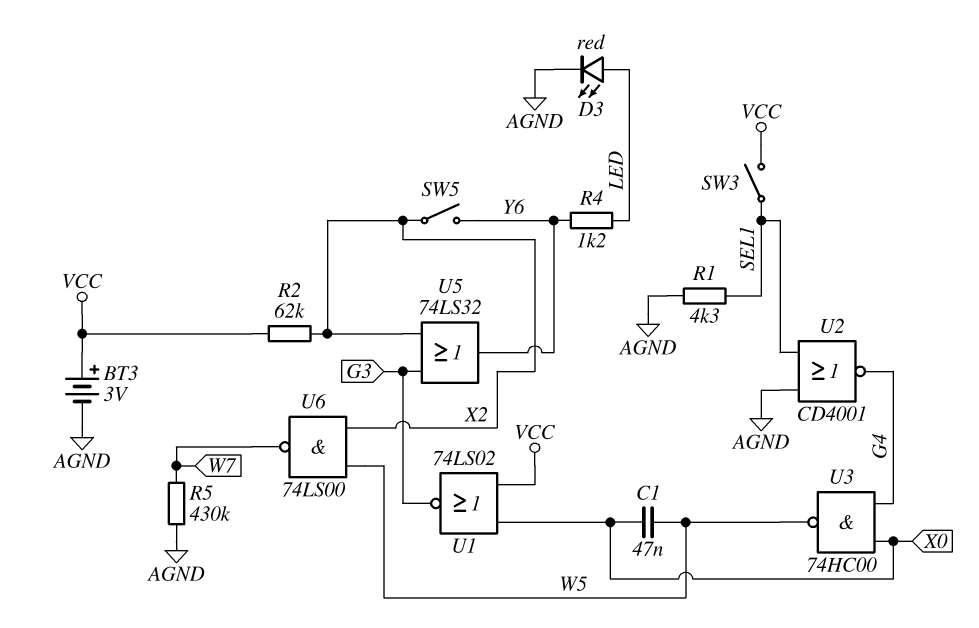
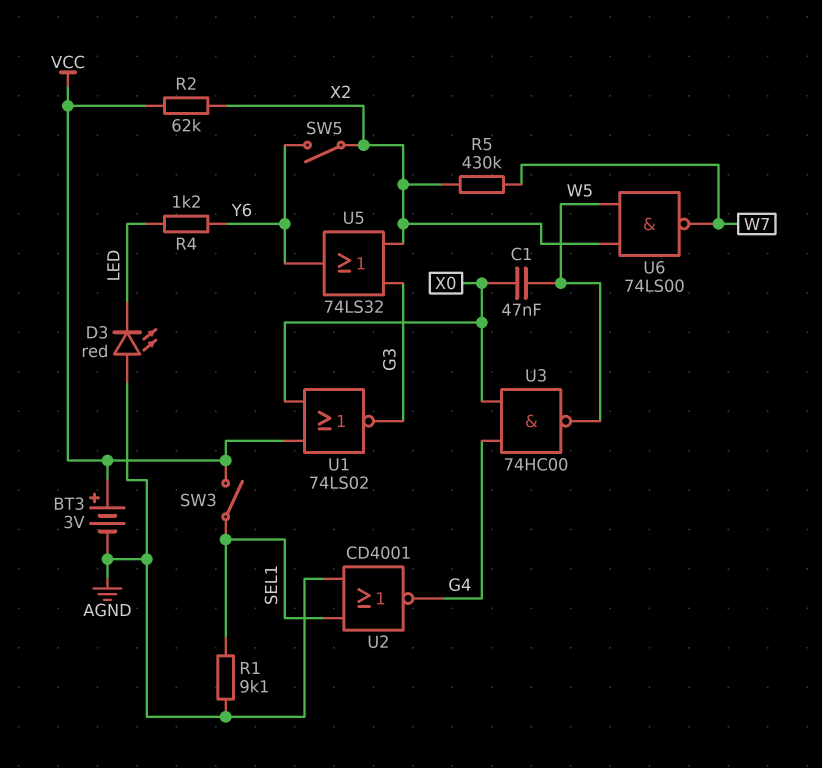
D3: LED red (A LED, K AGND) -> LED red (A AGND, K LED)
R1: 4.3k (AGND, SEL1) -> 9.1k (AGND, SEL1)
R5: 430k (AGND, W7) -> 430k (W7, X2)

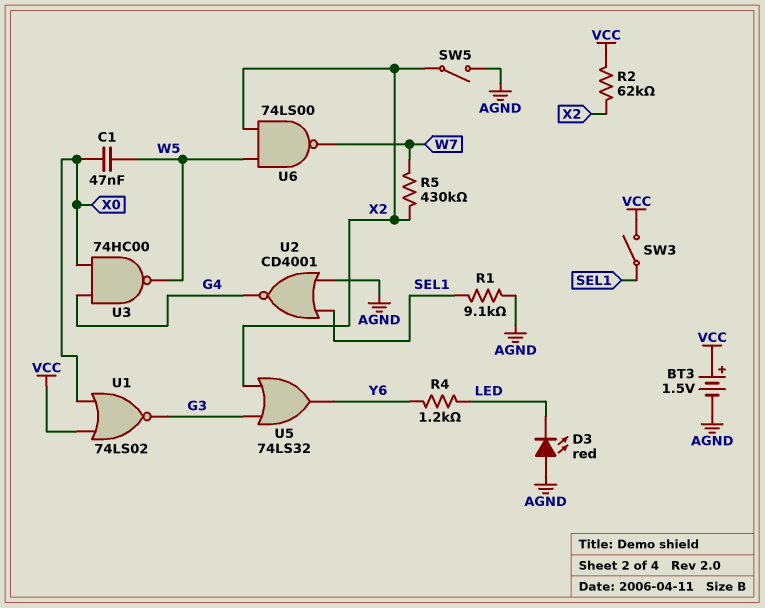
BT3: 3V (plus VCC, minus AGND) -> 1.5V (plus VCC, minus AGND)
SW5: switch (X2, Y6) -> switch (AGND, X2)

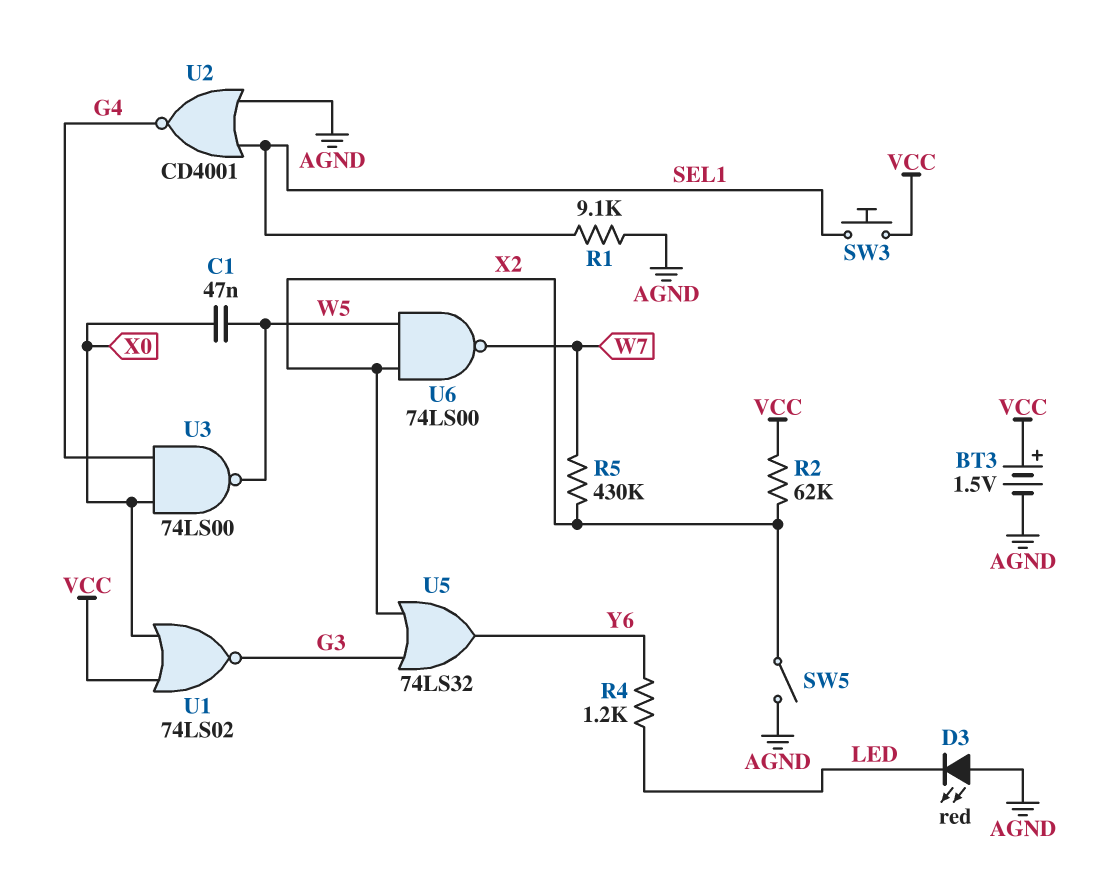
SW3: switch (SEL1, VCC) -> button (SEL1, VCC)
U3: NAND 74HC00 (in G4, in X0, out W5) -> NAND 74LS00 (in G4, in X0, out W5)

